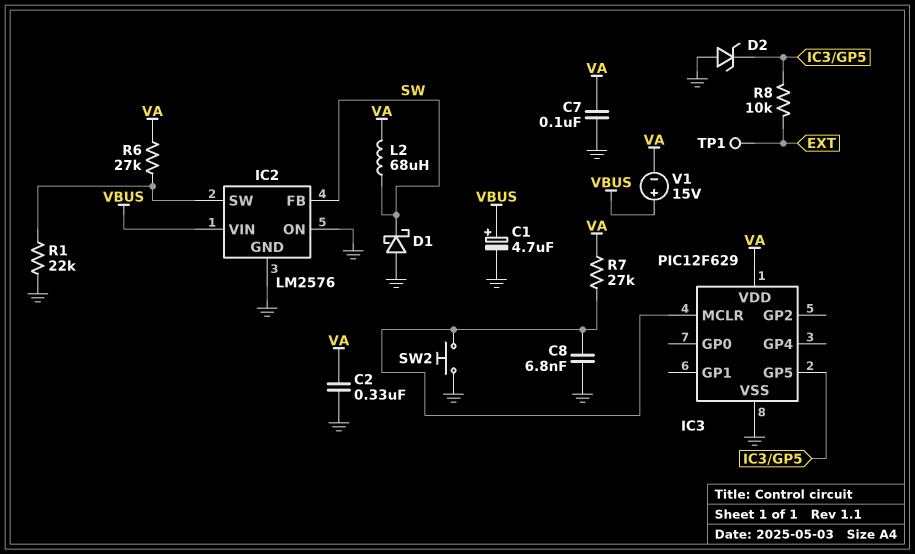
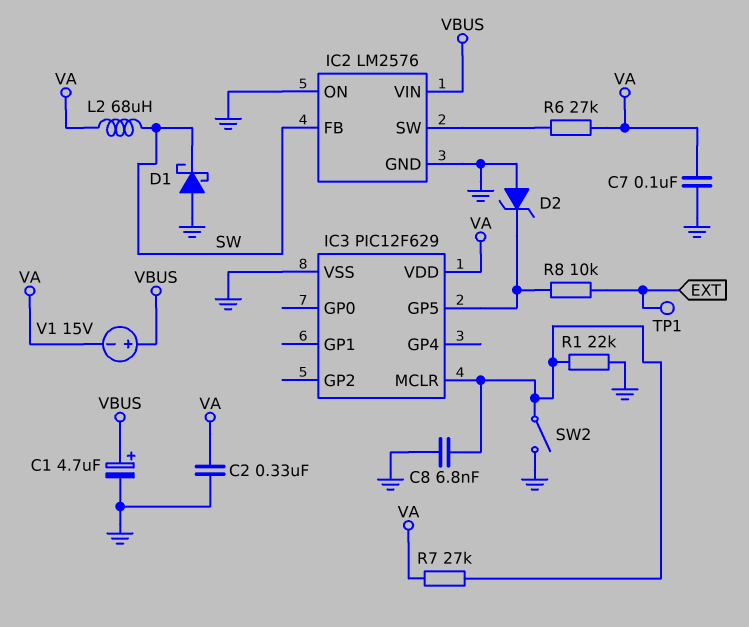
R1: 22k (GND, IC2/SW) -> 22k (GND, IC3/MCLR)
SW2: button (GND, IC3/MCLR) -> switch (GND, IC3/MCLR)

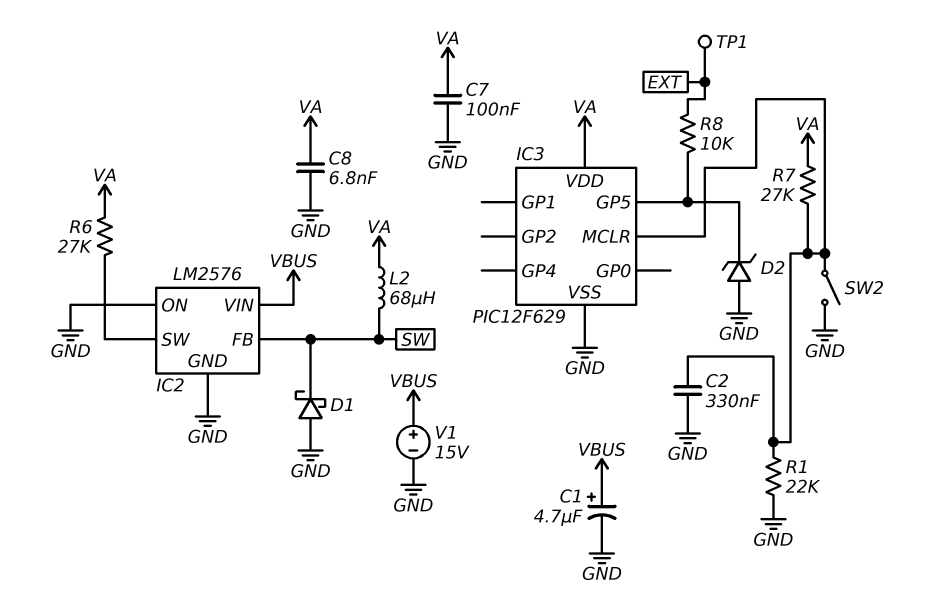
C2: 330nF (GND, VA) -> 330nF (GND, IC3/MCLR)
C8: 6.8nF (GND, IC3/MCLR) -> 6.8nF (GND, VA)
V1: 15V (plus VBUS, minus VA) -> 15V (plus VBUS, minus GND)

